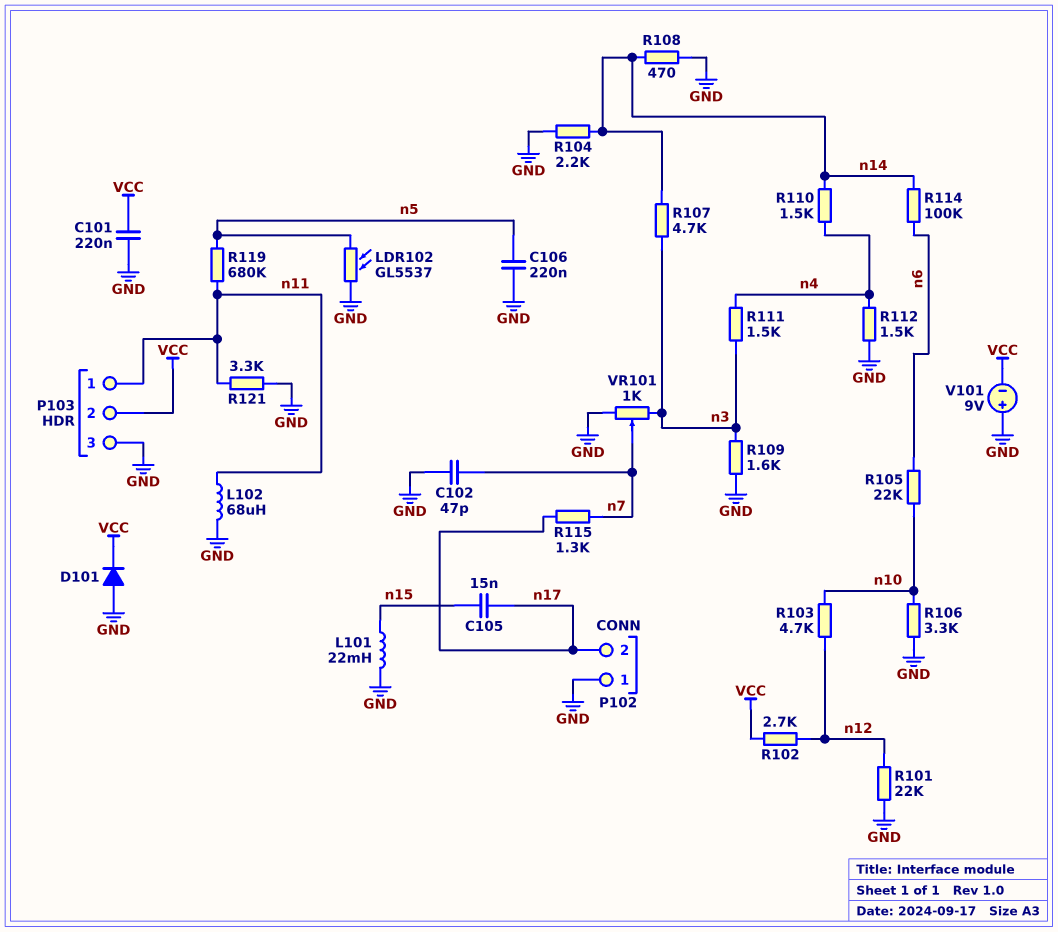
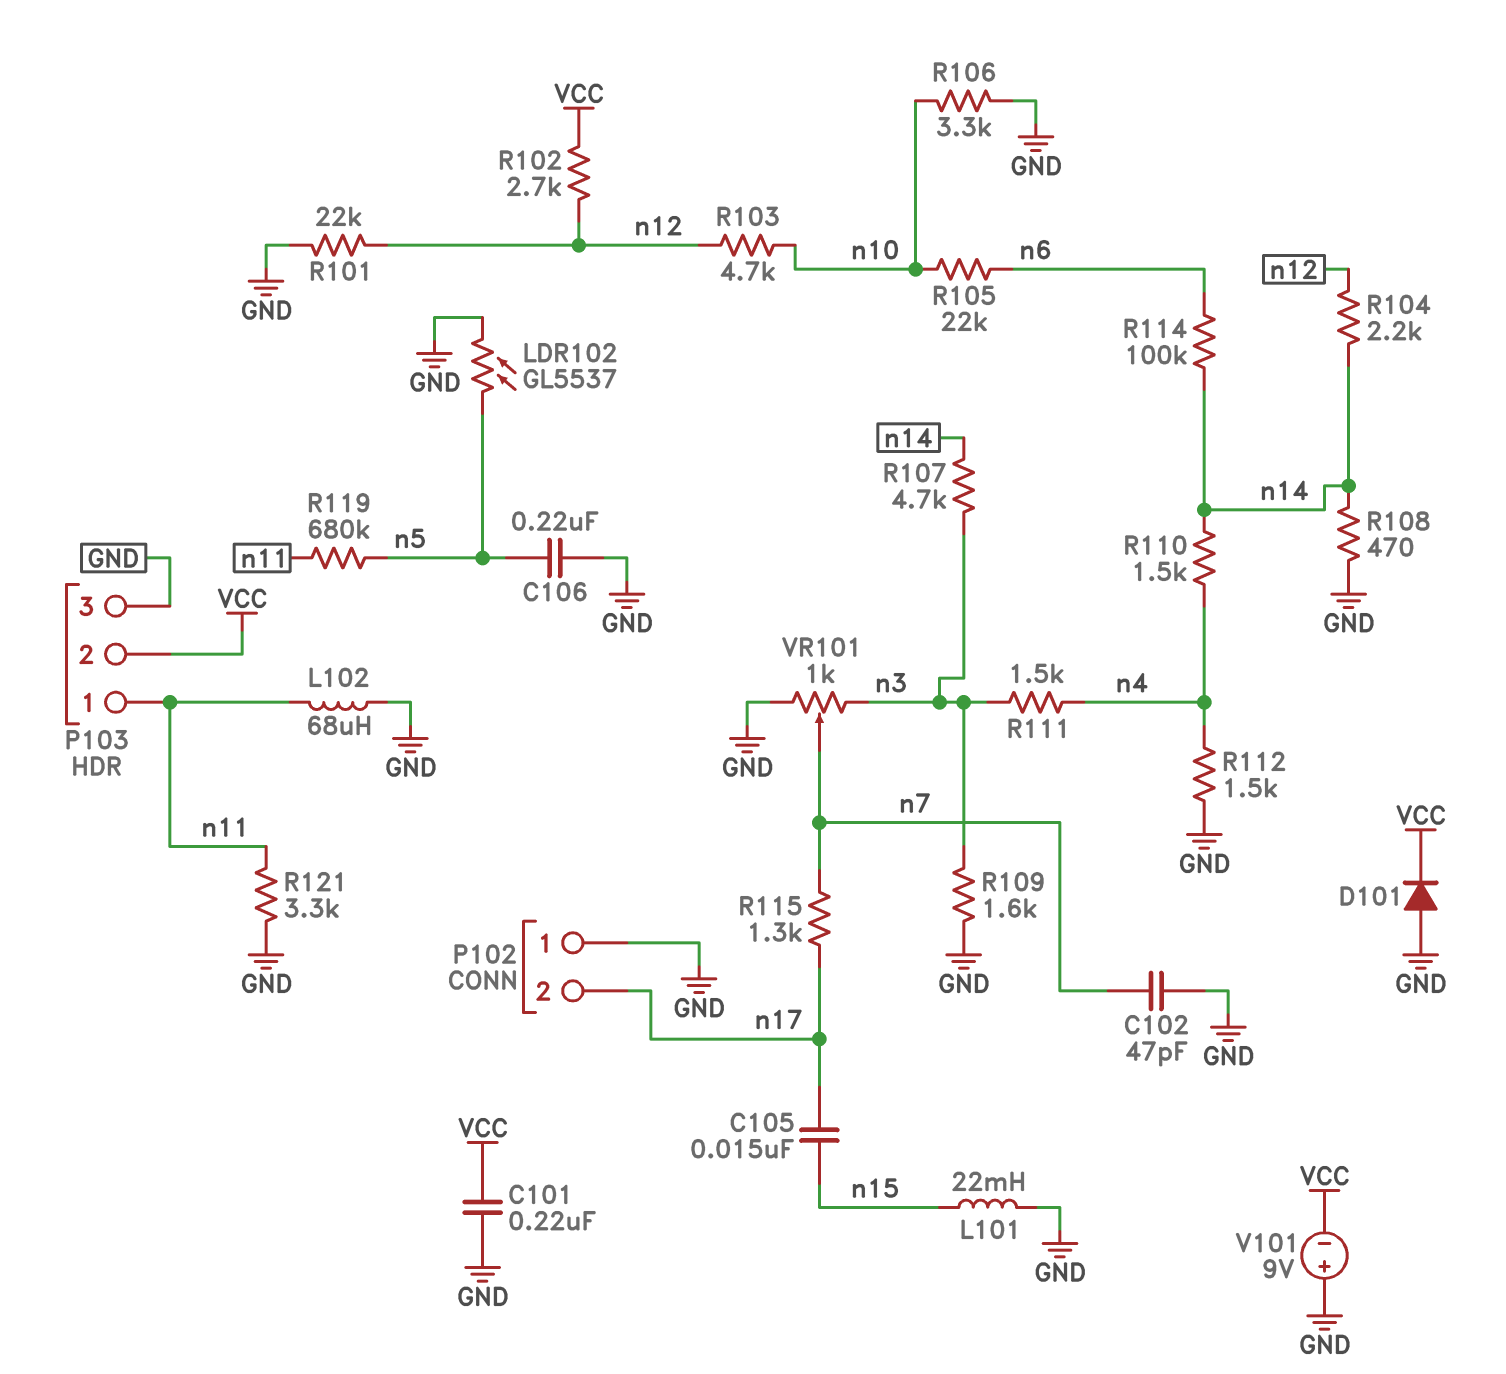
R104: 2.2k (GND, n14) -> 2.2k (n12, n14)

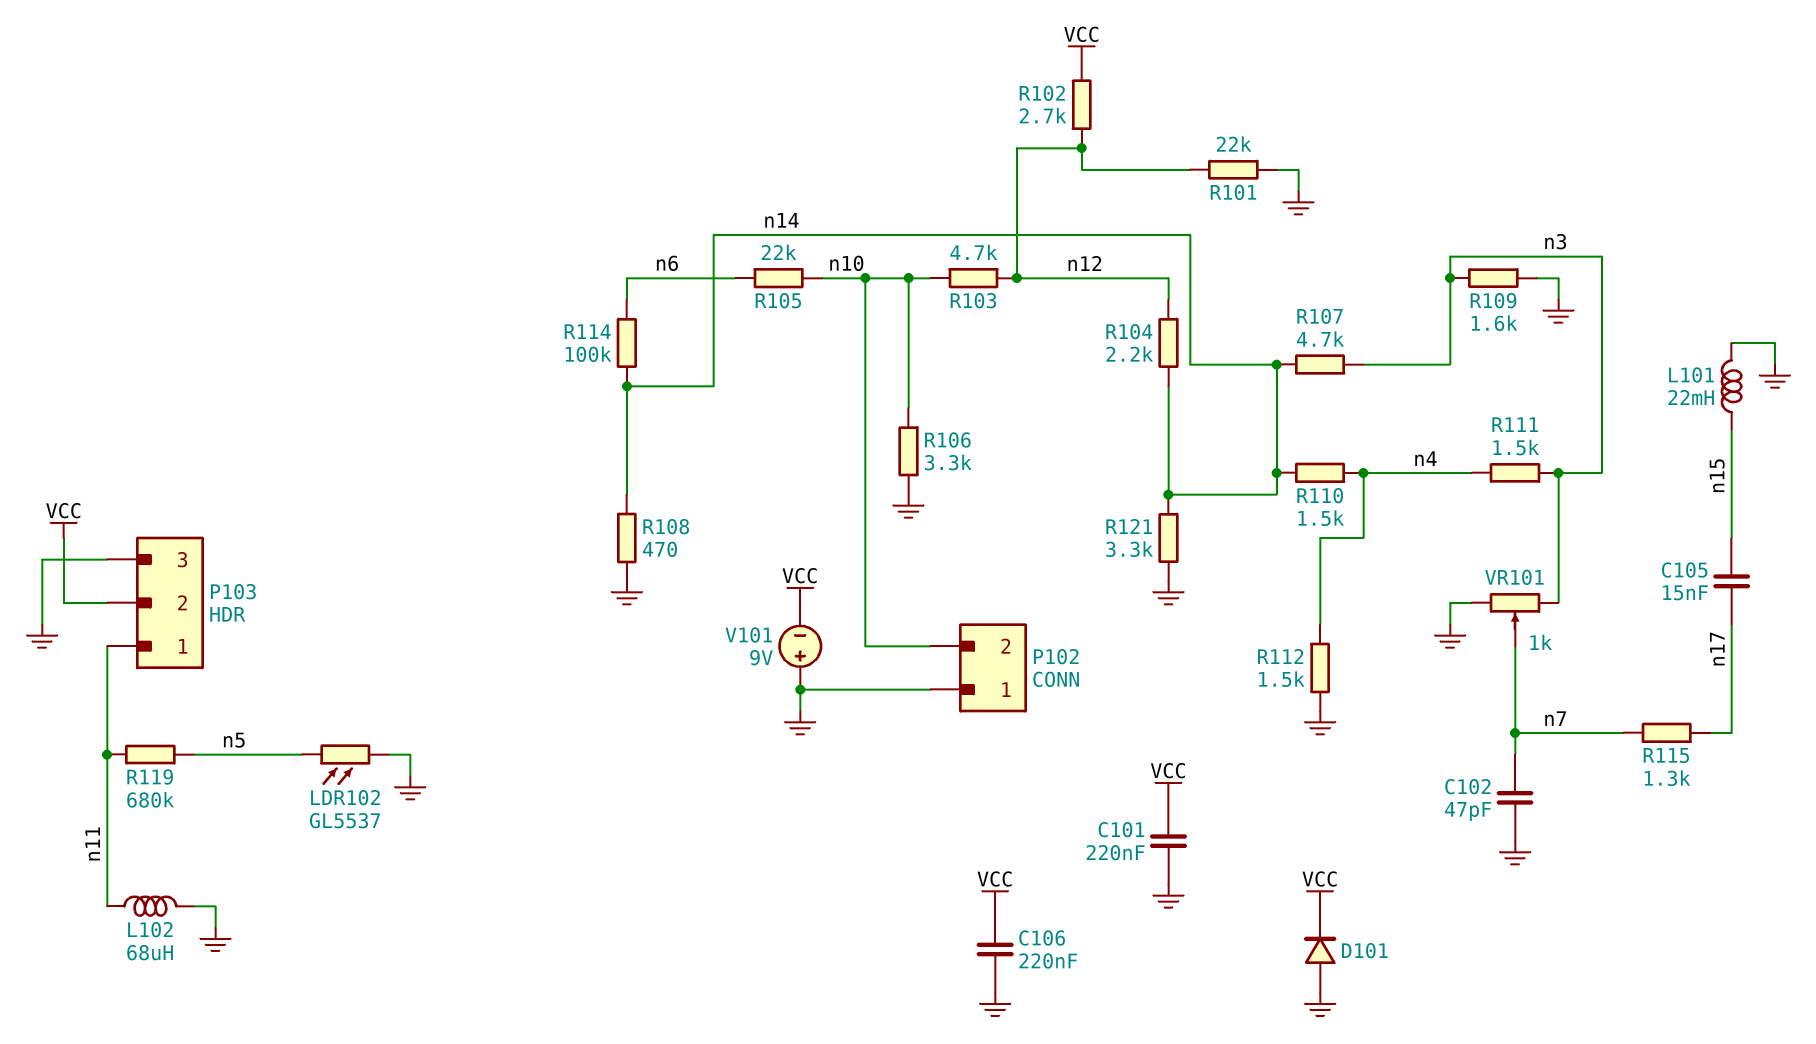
C106: 220nF (GND, n5) -> 220nF (GND, VCC)
P102 pin 2: n17 -> n10
R121: 3.3k (GND, n11) -> 3.3k (GND, n14)

